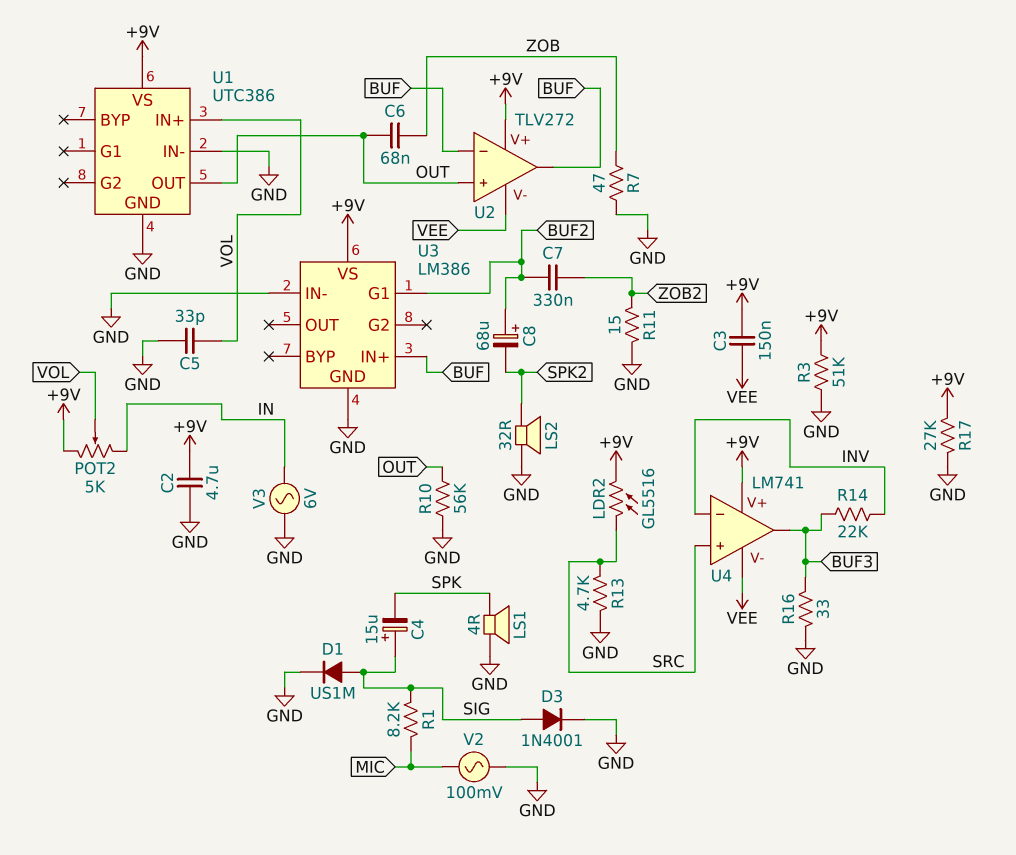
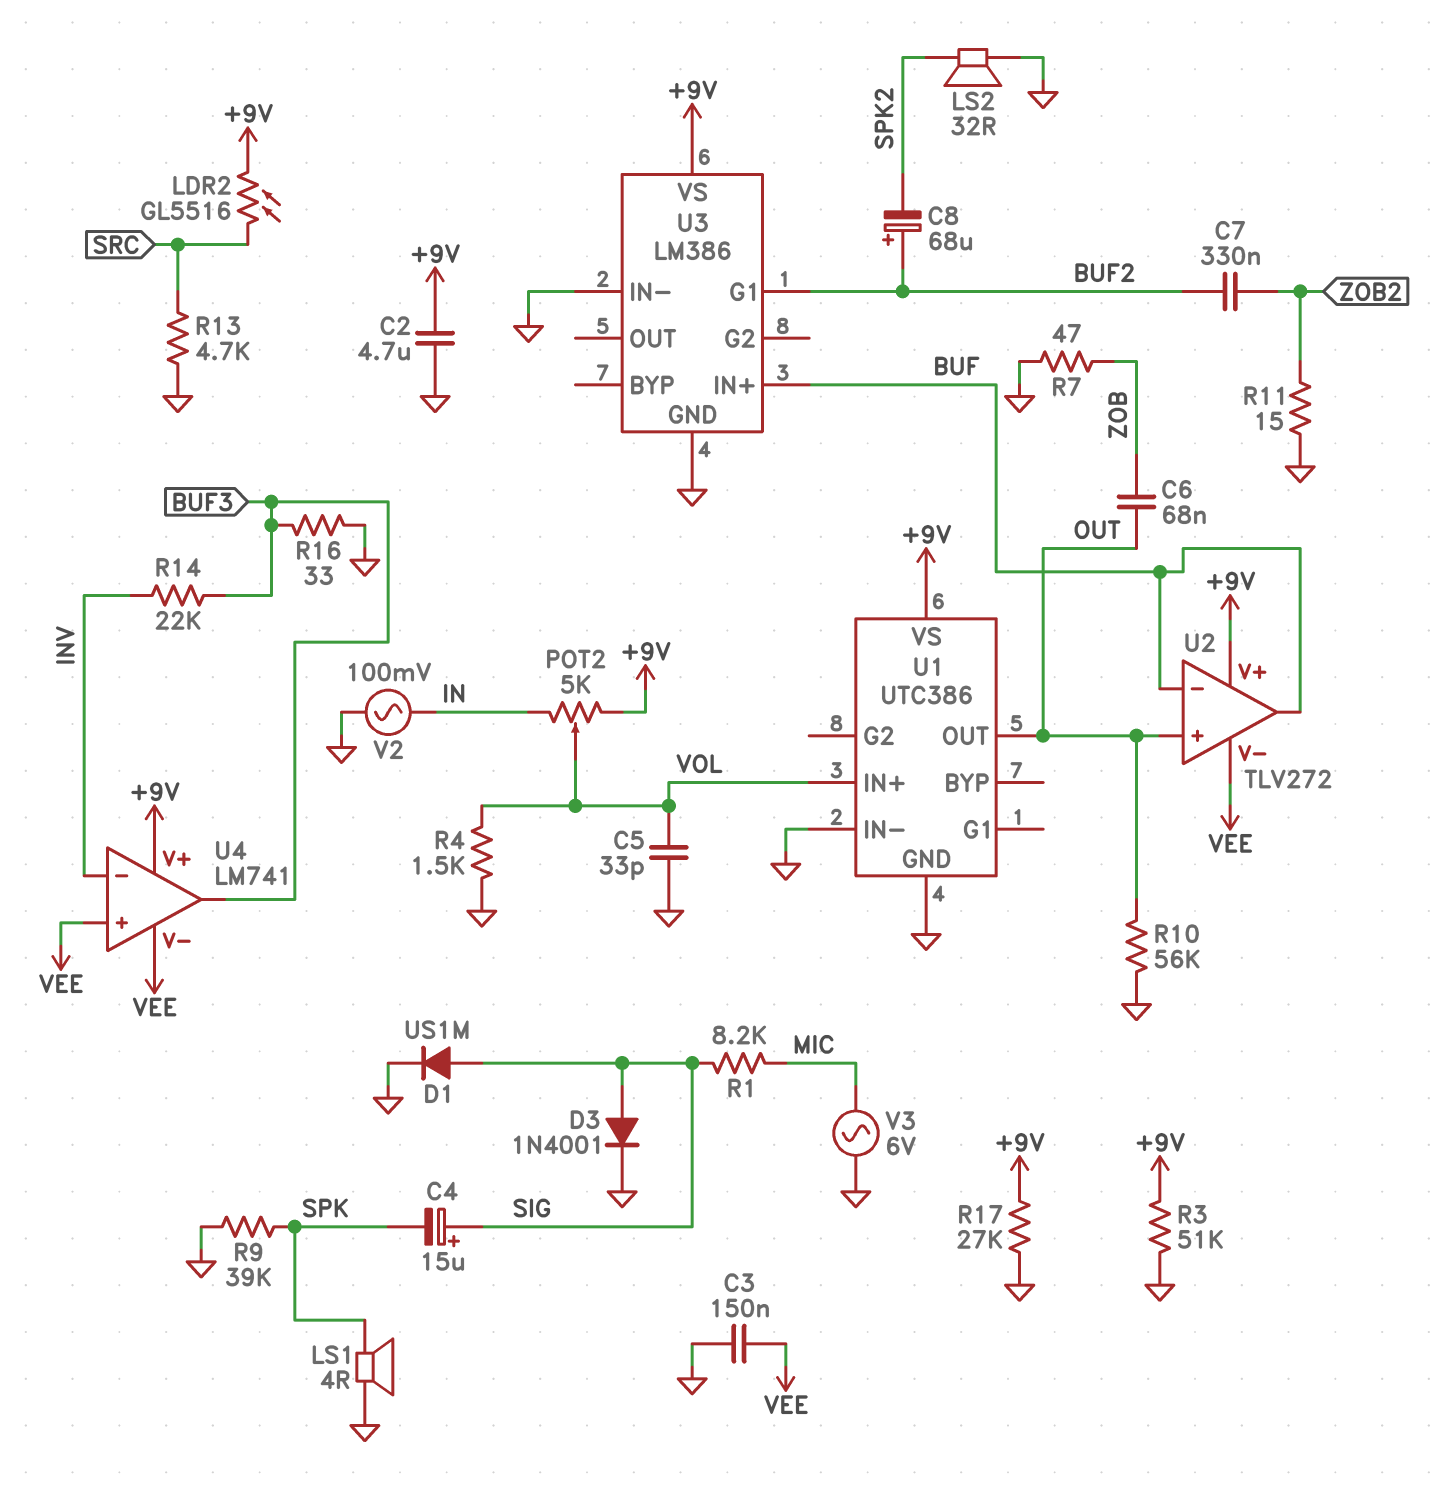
C3: 150nF (+9V, VEE) -> 150nF (GND, VEE)
R4: none -> 1.5k (GND, VOL)
R9: none -> 39k (GND, SPK)
U4 pin in+: SRC -> VEE
V2: AC 100mV (GND, MIC) -> AC 100mV (GND, IN)
V3: AC 6V (GND, IN) -> AC 6V (GND, MIC)

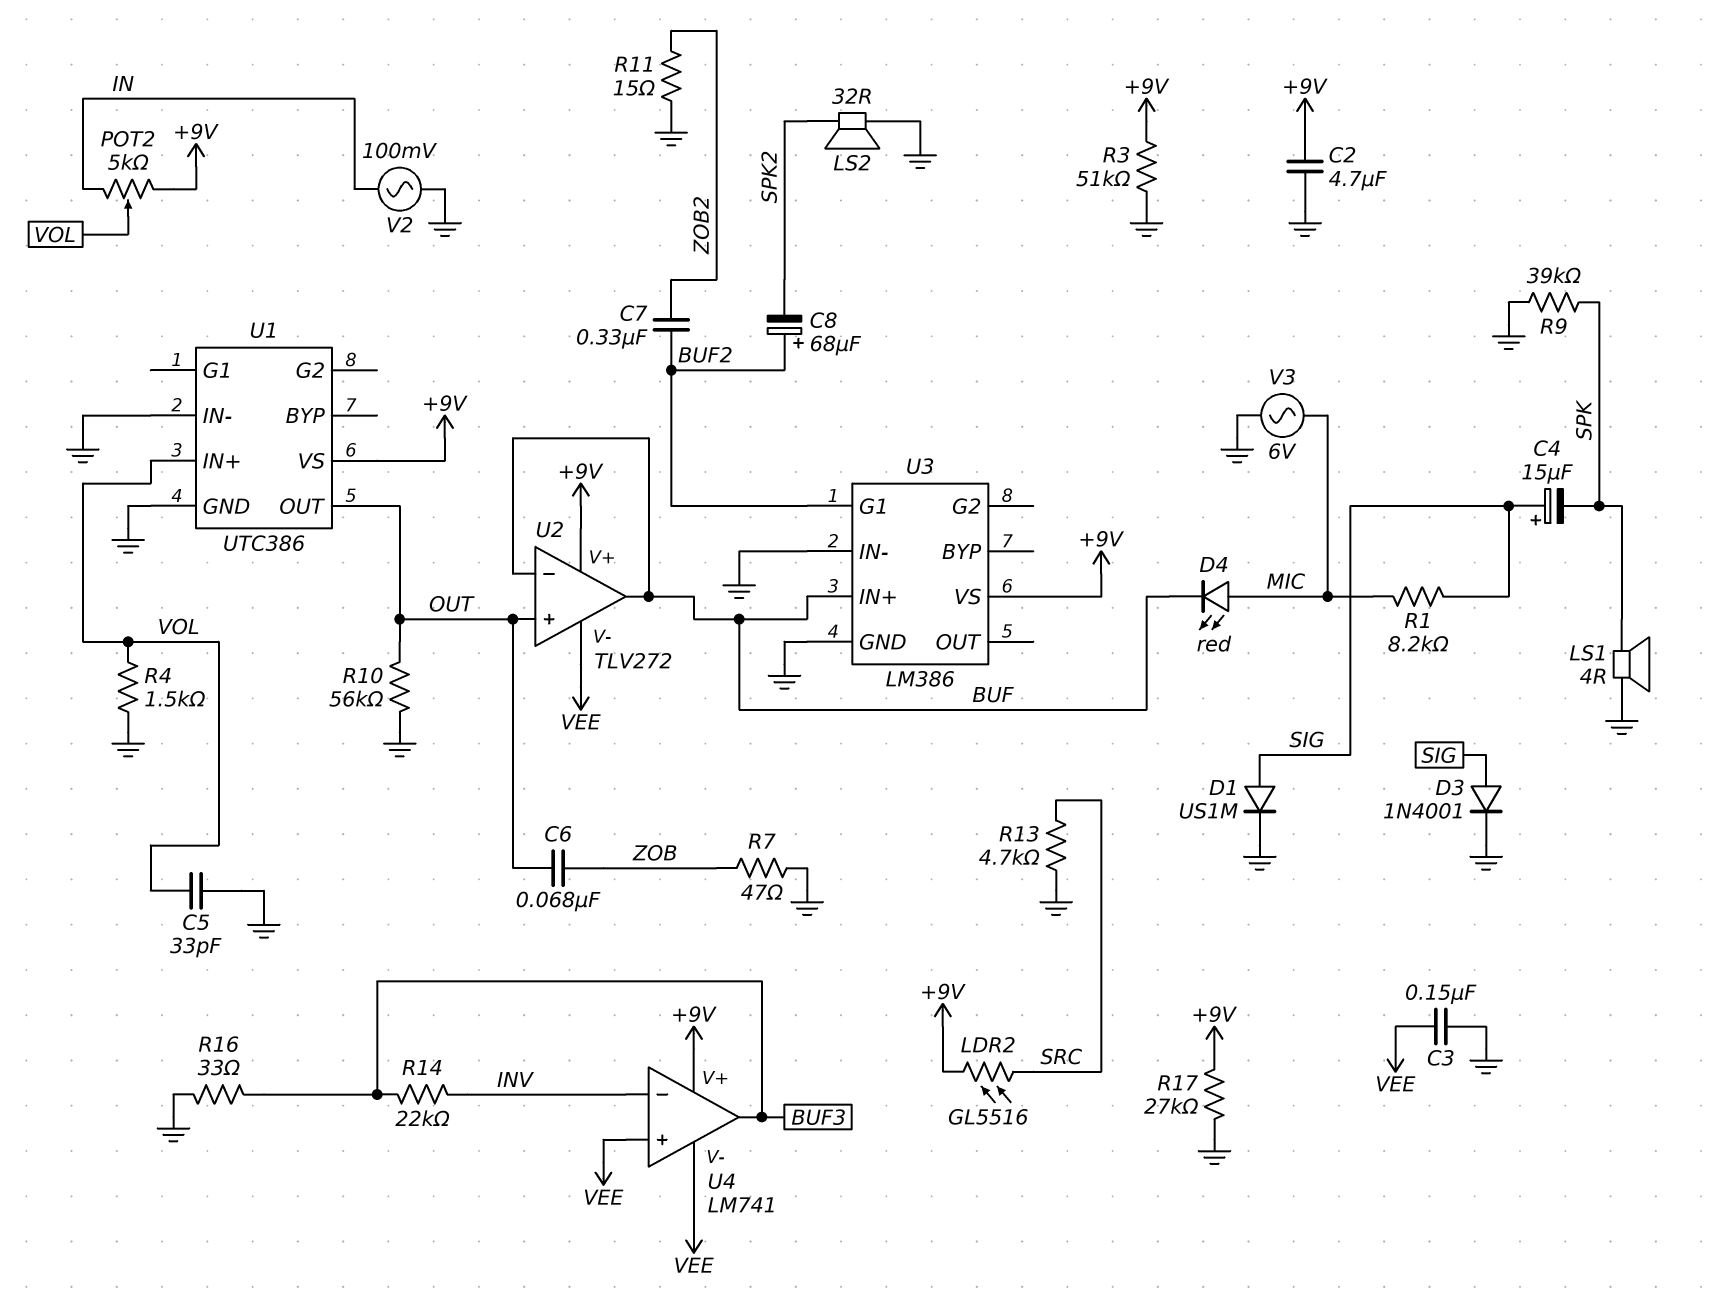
D4: none -> LED red (A MIC, K BUF)

